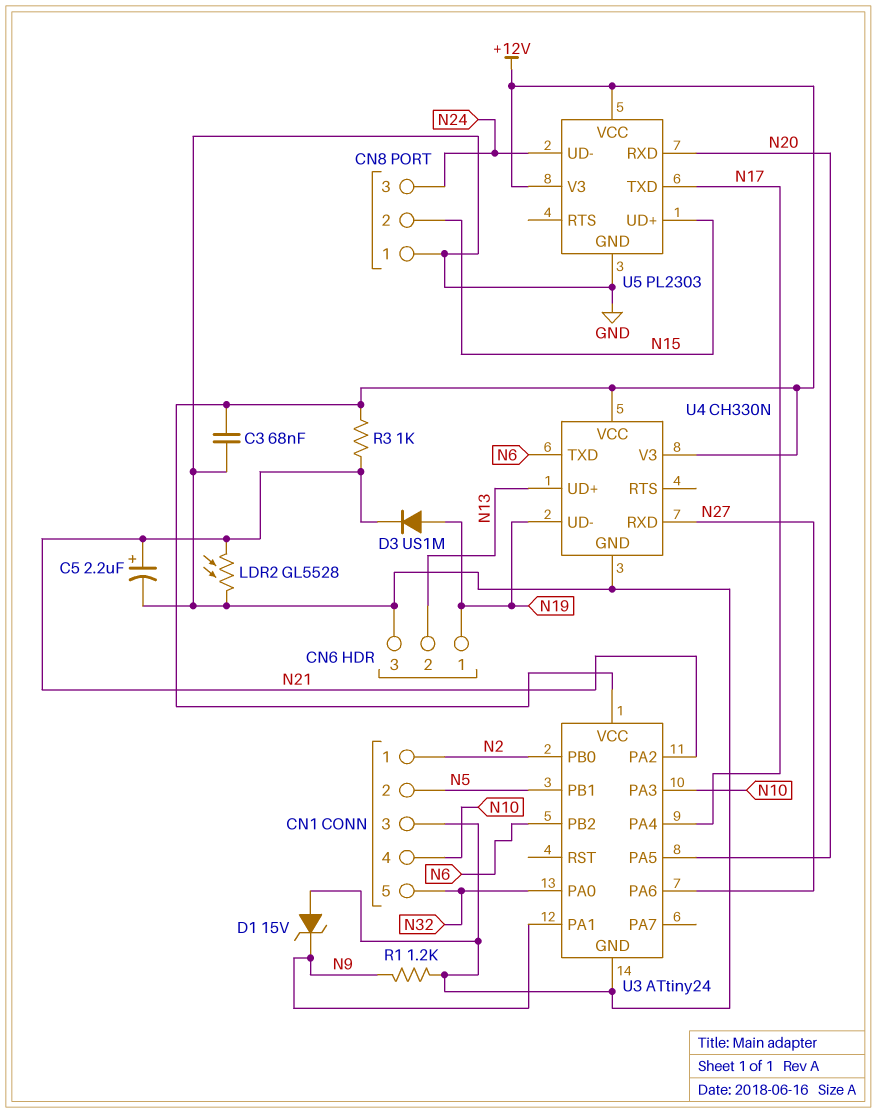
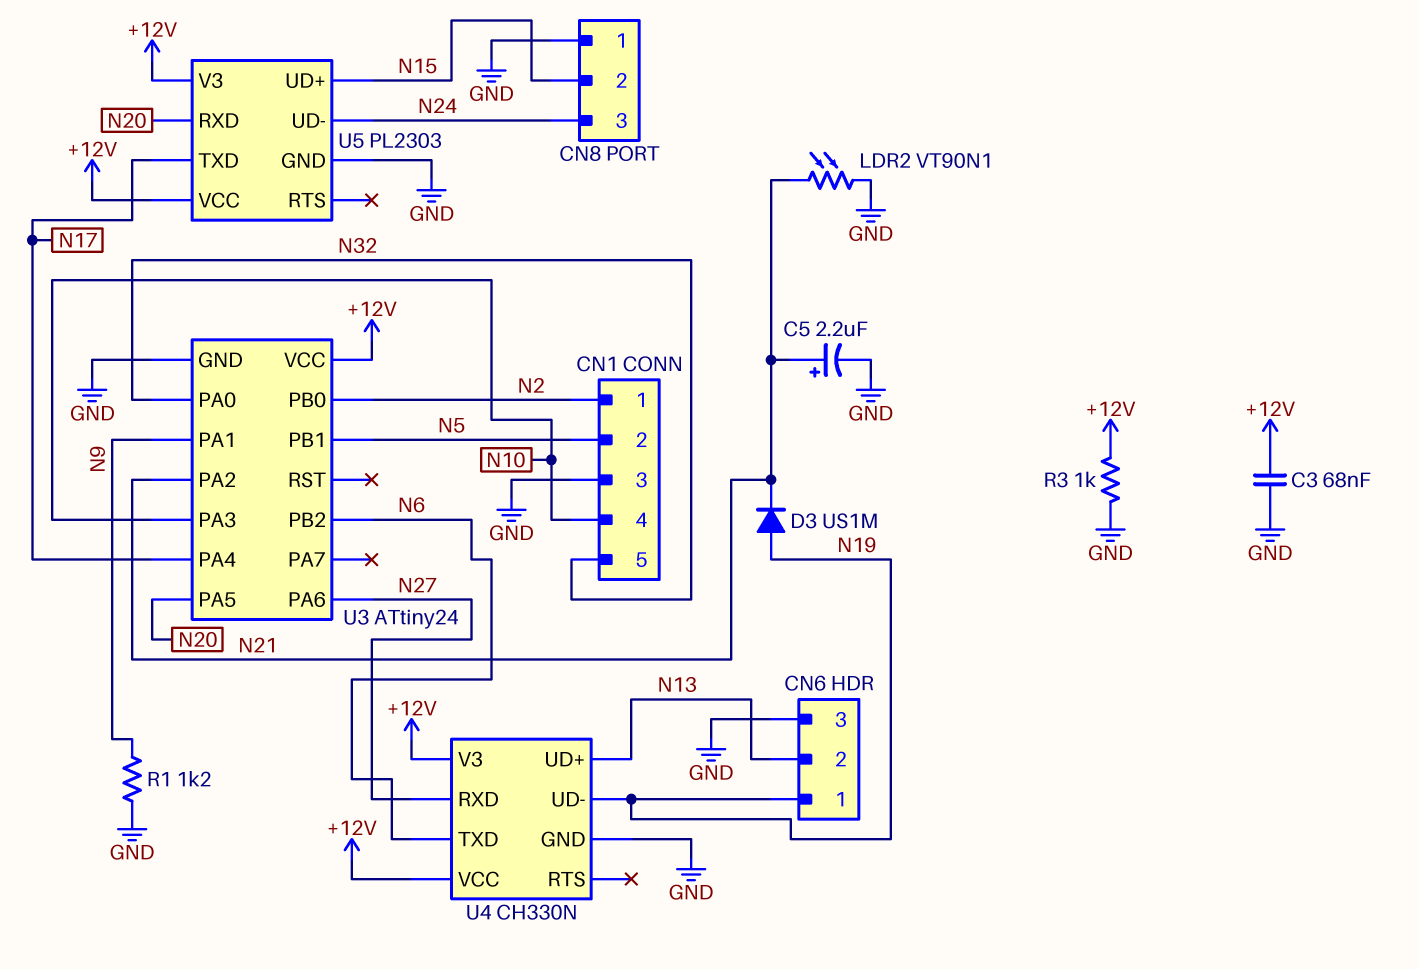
D1: zener 15V (A GND, K N9) -> none
LDR2: GL5528 (GND, N21) -> VT90N1 (GND, N21)
R3: 1k (+12V, N21) -> 1k (+12V, GND)

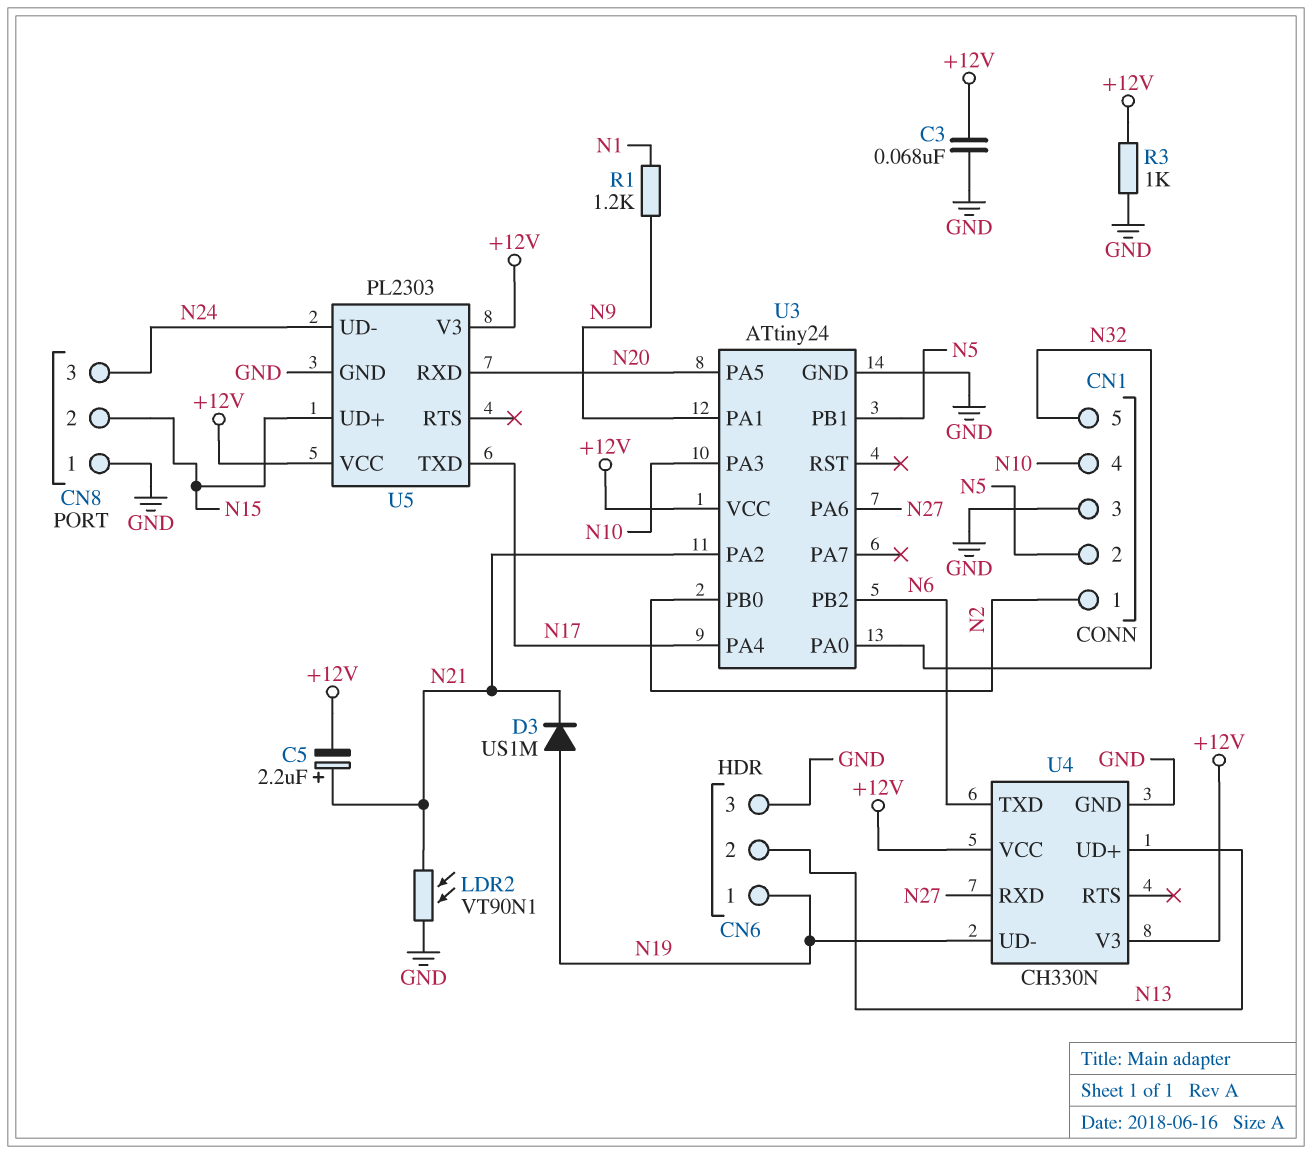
C5: 2.2uF (plus N21, minus GND) -> 2.2uF (plus N21, minus +12V)
R1: 1.2k (GND, N9) -> 1.2k (N1, N9)

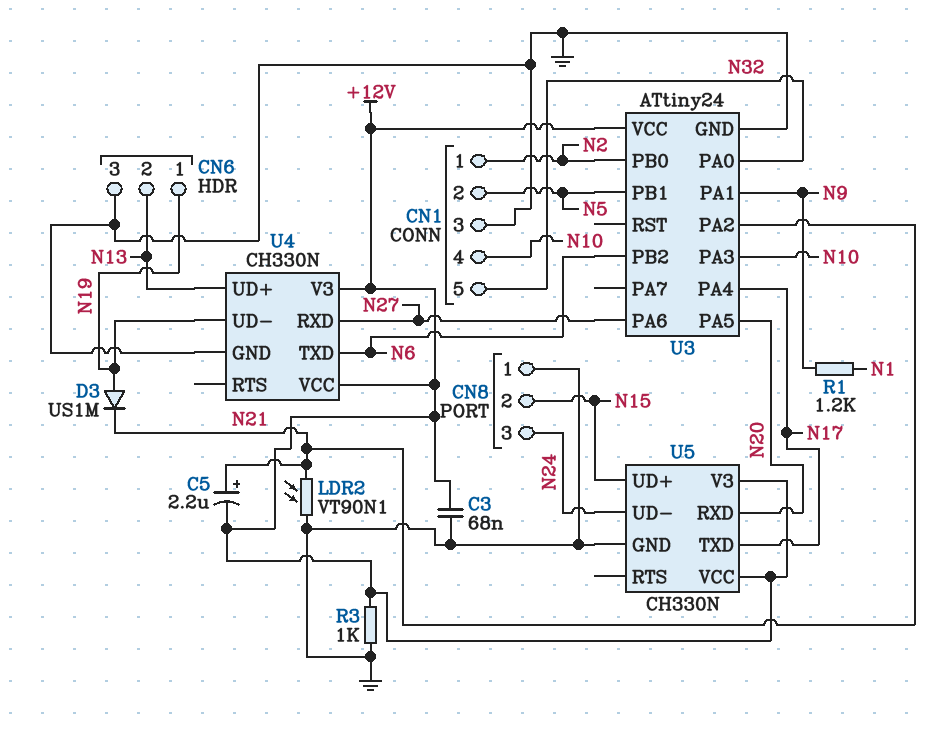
U5: PL2303 -> CH330N

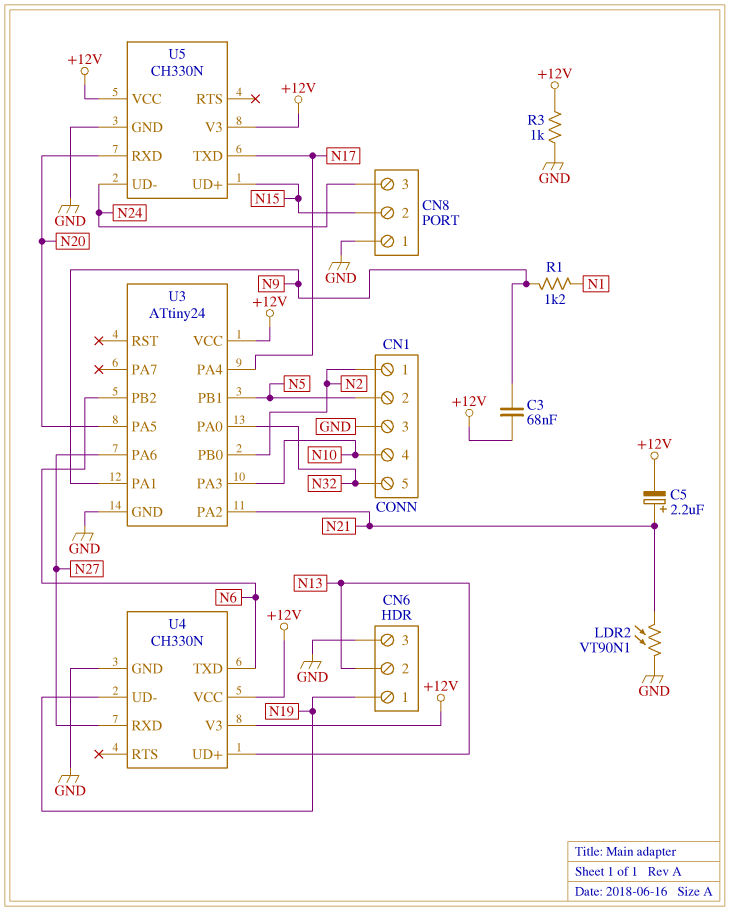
C3: 68nF (+12V, GND) -> 68nF (+12V, N9)
D3: diode US1M (A N19, K N21) -> none

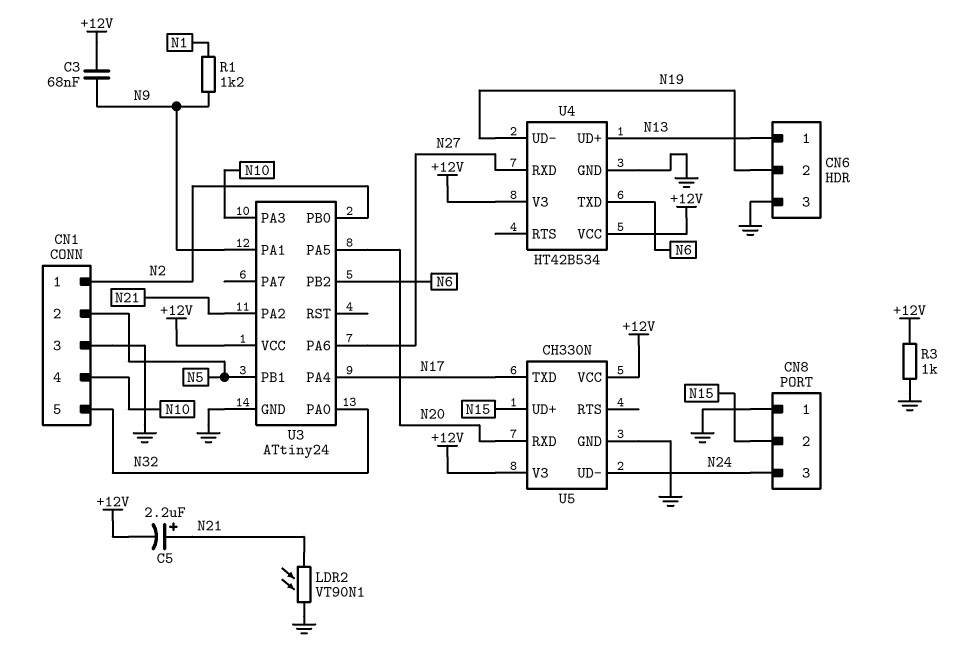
CN6 pin 1: N19 -> N13
CN6 pin 2: N13 -> N19
U4: CH330N -> HT42B534

